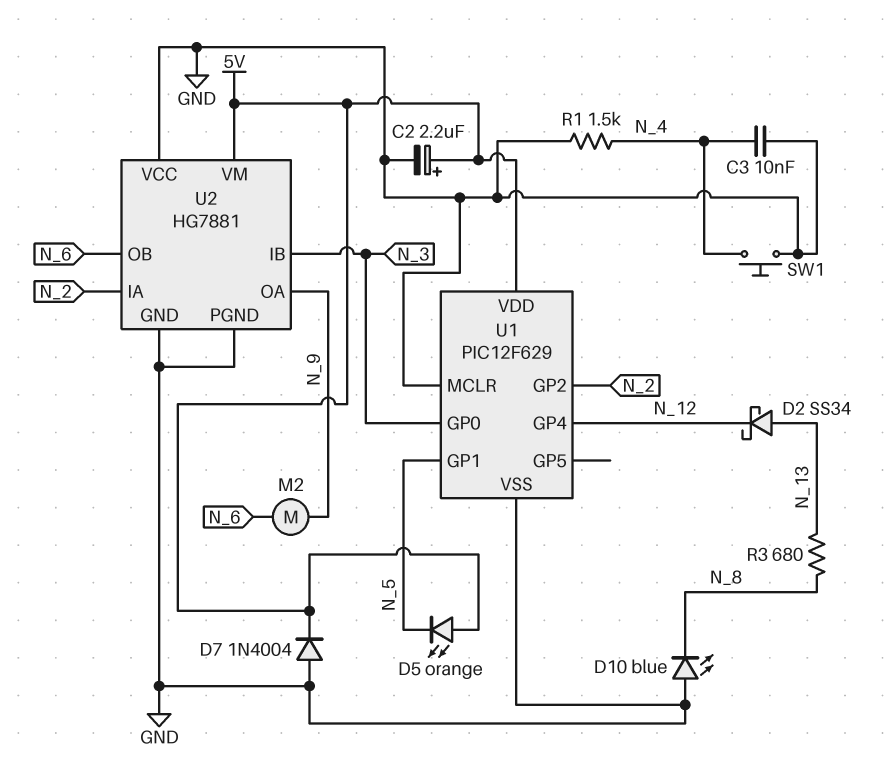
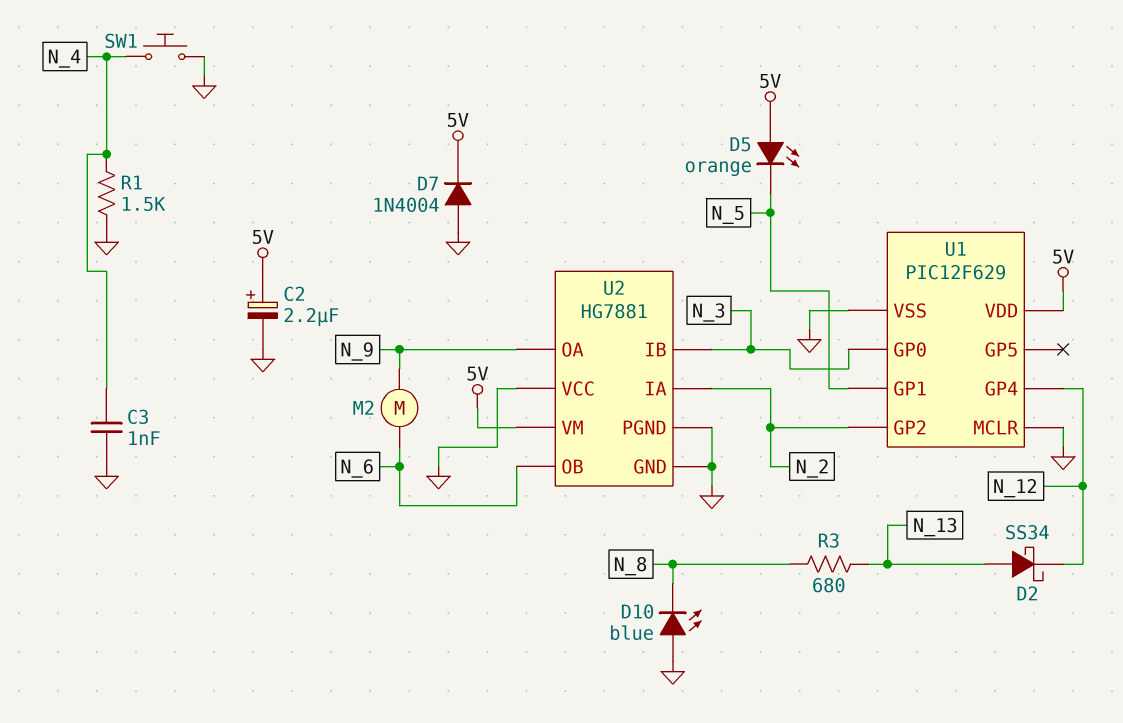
C3: 10nF (GND, N_4) -> 1nF (GND, N_4)

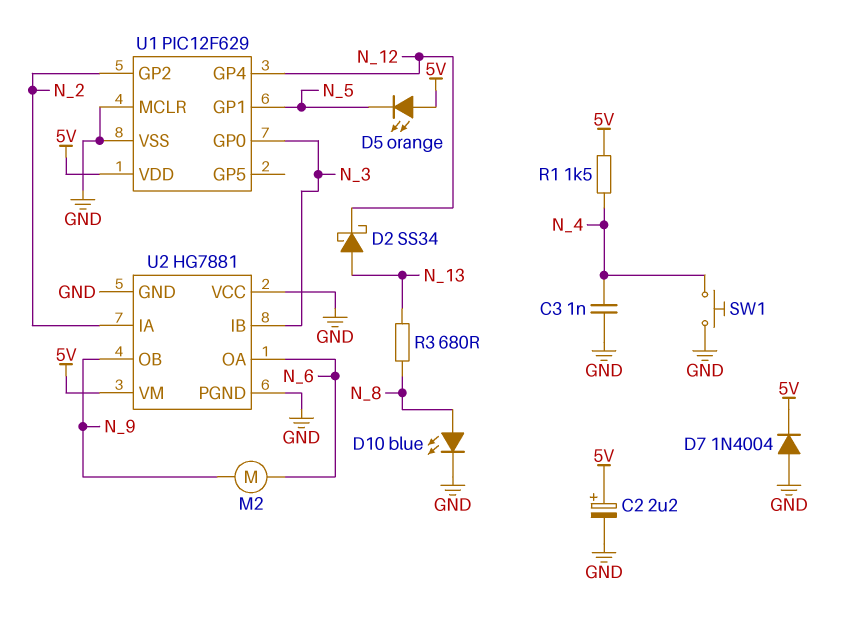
D10: LED blue (A GND, K N_8) -> LED blue (A N_8, K GND)
R1: 1.5k (GND, N_4) -> 1.5k (5V, N_4)
U2 pin OA: N_9 -> N_6
U2 pin OB: N_6 -> N_9

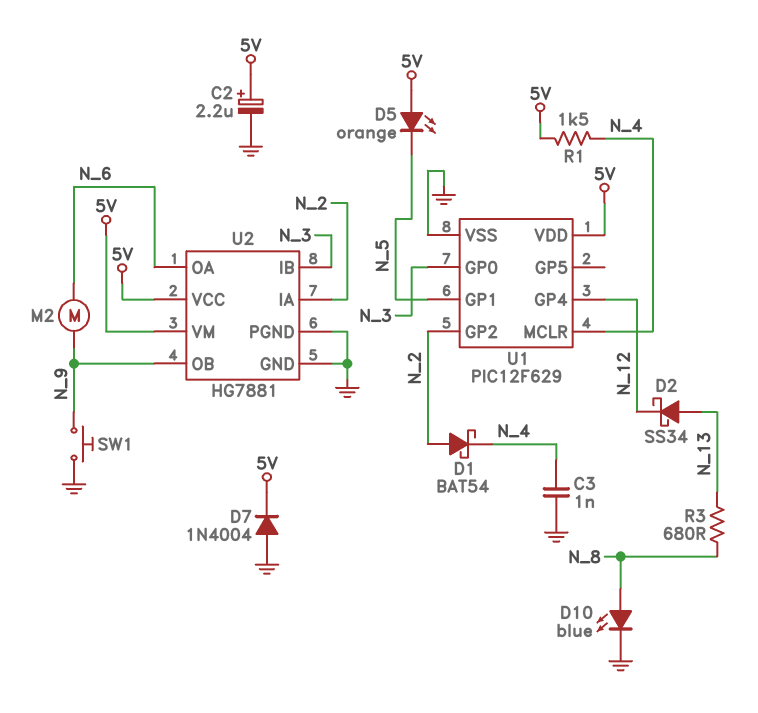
D1: none -> schottky BAT54 (A N_2, K N_4)
SW1: button (GND, N_4) -> button (GND, N_9)
U1 pin MCLR: GND -> N_4
U2 pin VCC: GND -> 5V

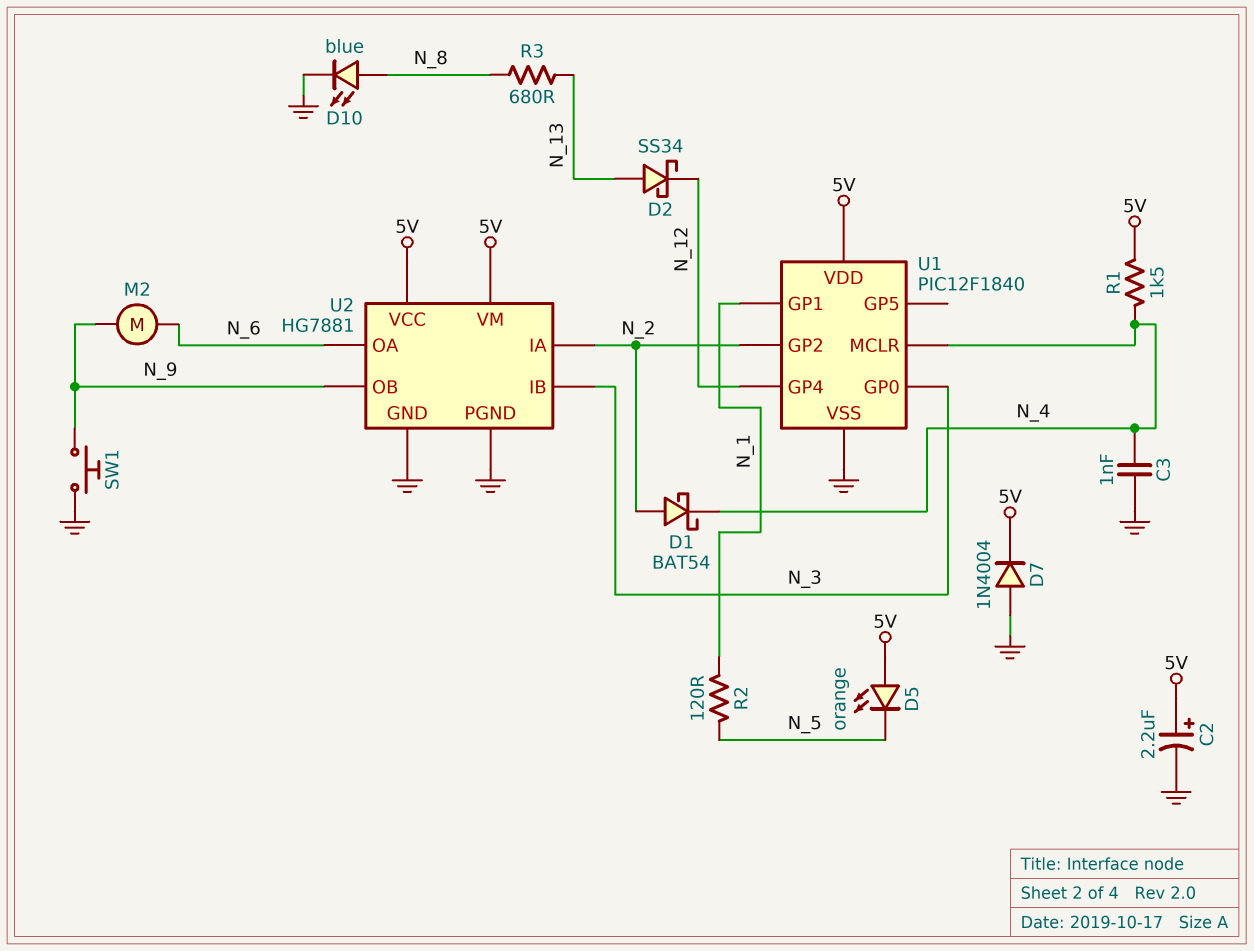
R2: none -> 120 (N_1, N_5)
U1: PIC12F629 -> PIC12F1840
U1 pin GP1: N_5 -> N_1

